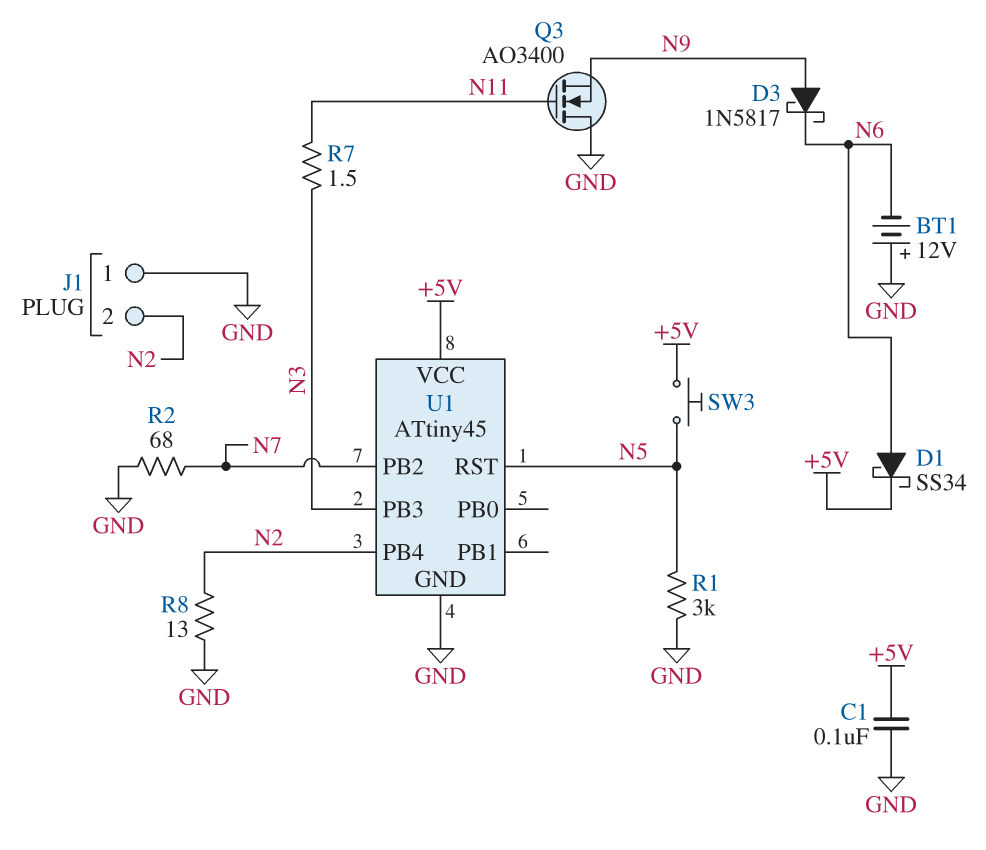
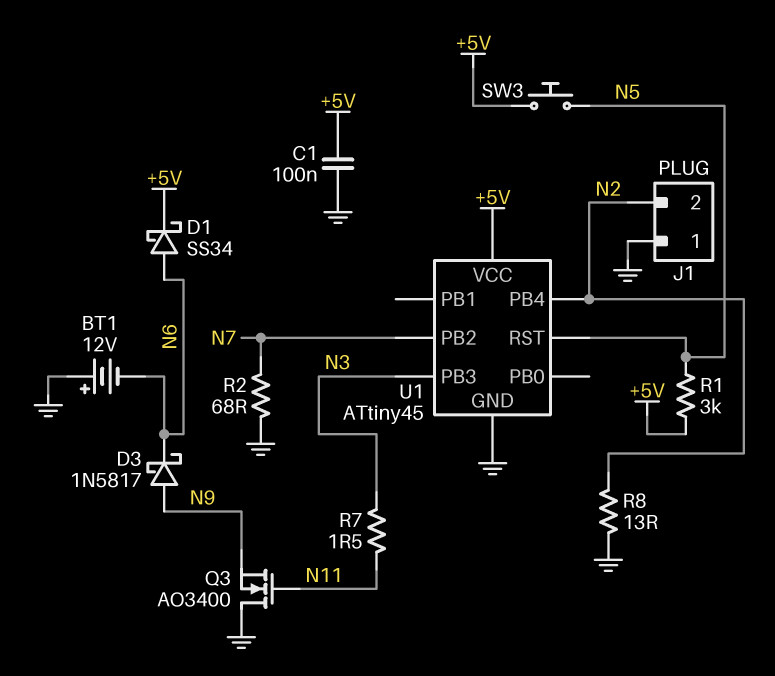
R1: 3k (GND, N5) -> 3k (+5V, N5)

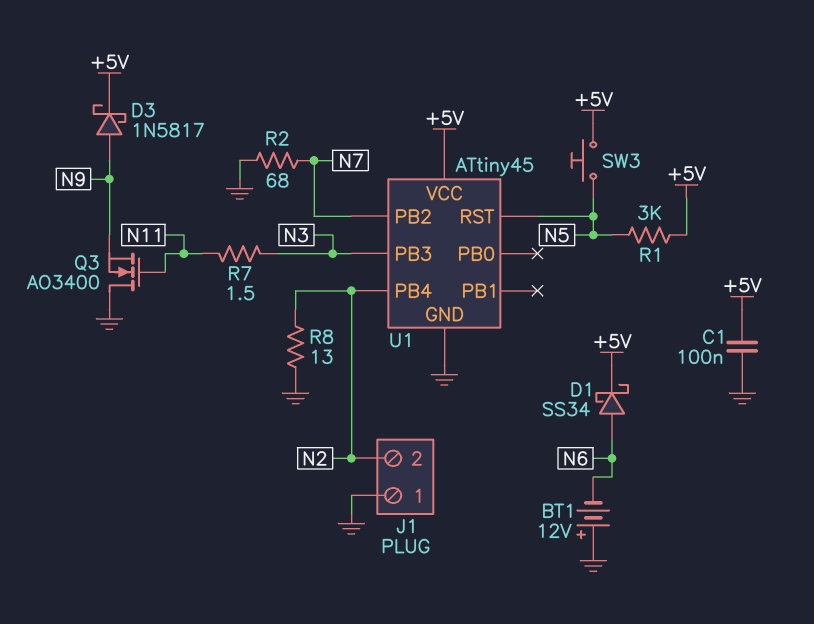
D3: schottky 1N5817 (A N9, K N6) -> schottky 1N5817 (A N9, K +5V)

